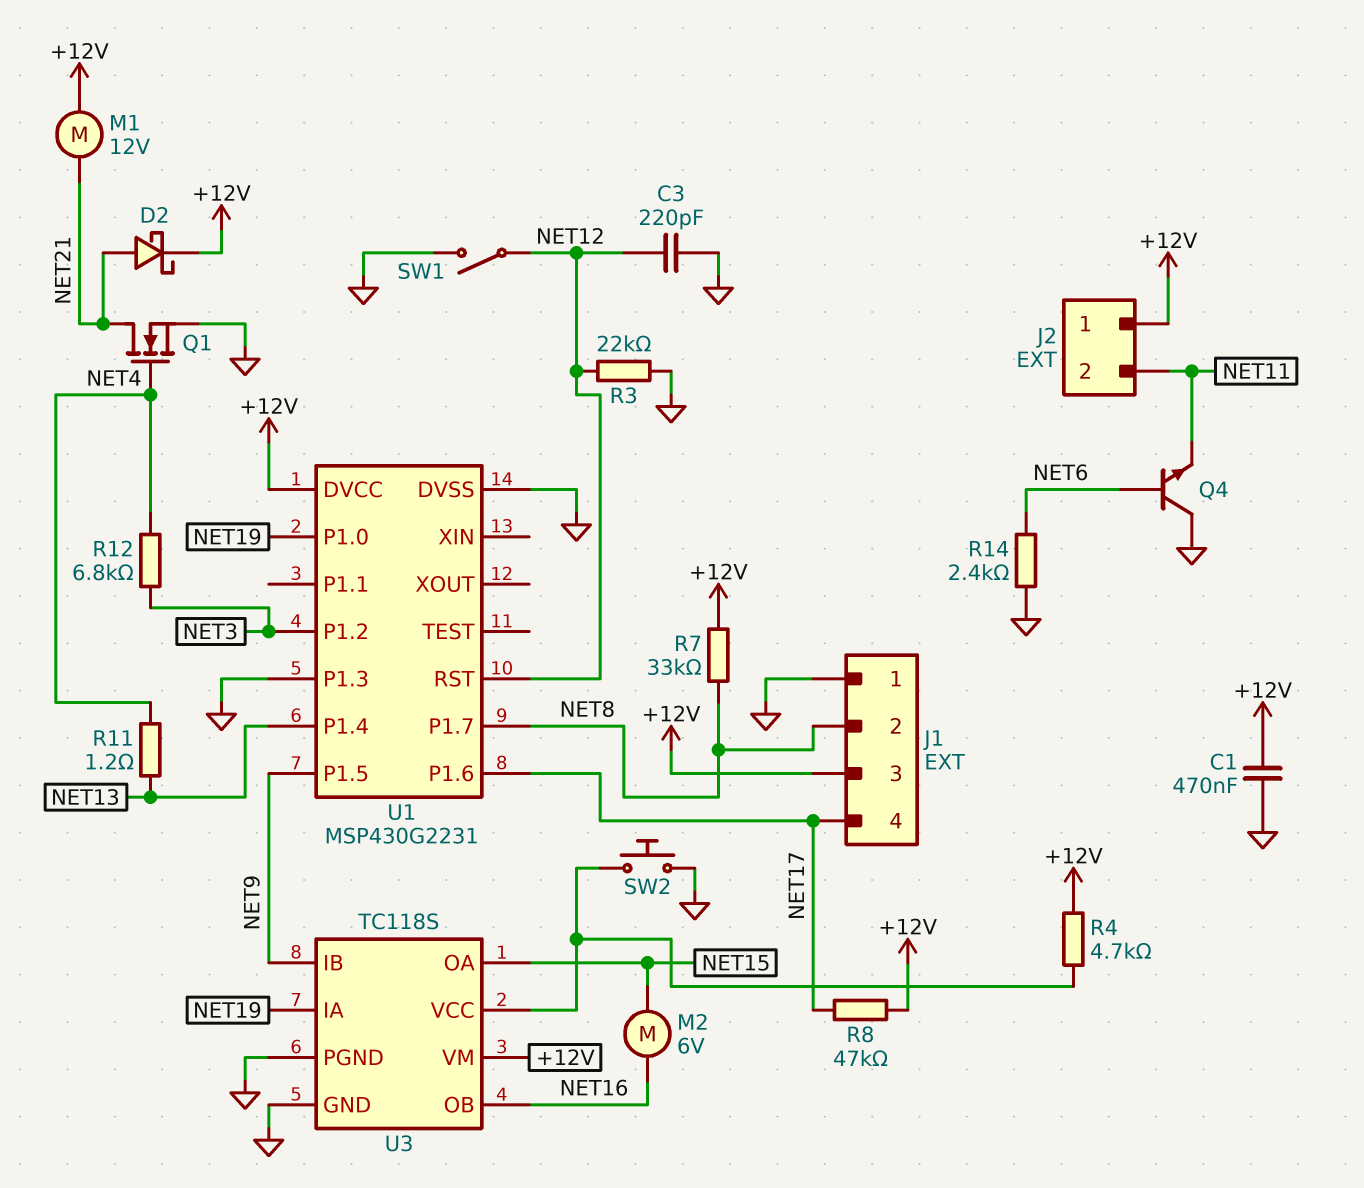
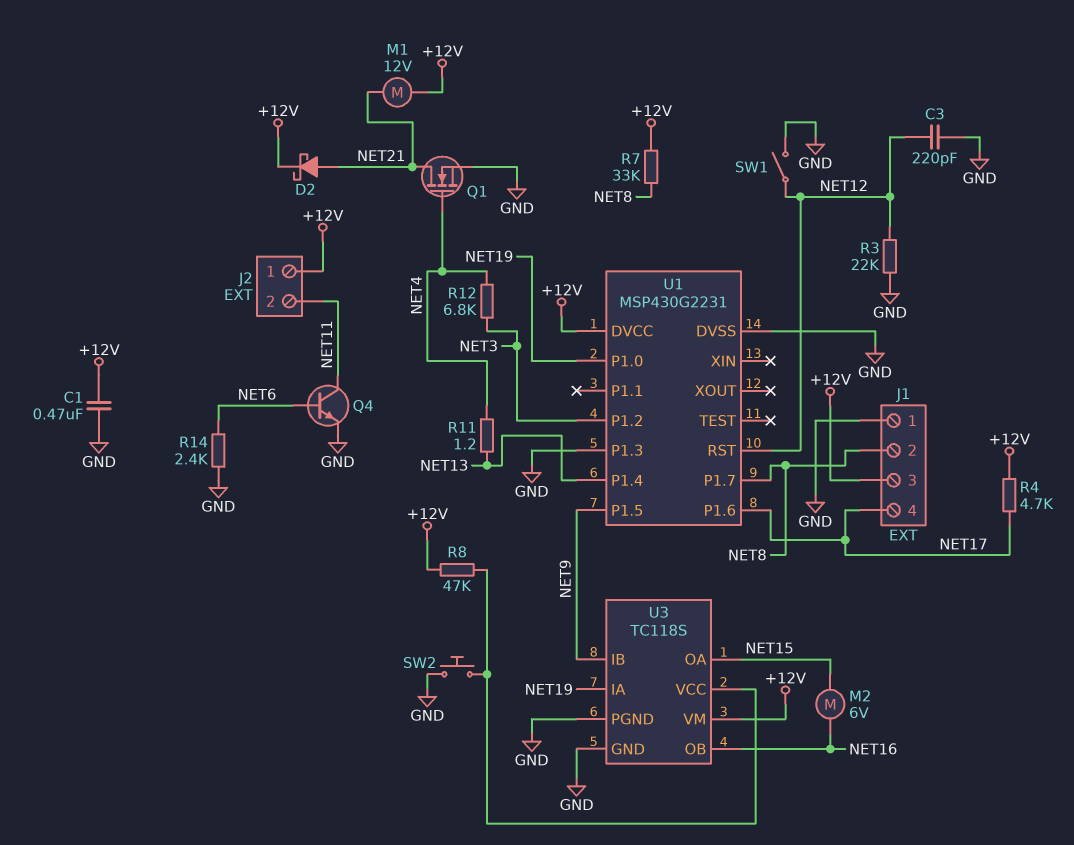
Q4: NPN (B NET6, C GND, E NET11) -> NPN (B NET6, C NET11, E GND)
R4: 4.7k (+12V, U3/VCC) -> 4.7k (+12V, NET17)
R8: 47k (+12V, NET17) -> 47k (+12V, U3/VCC)

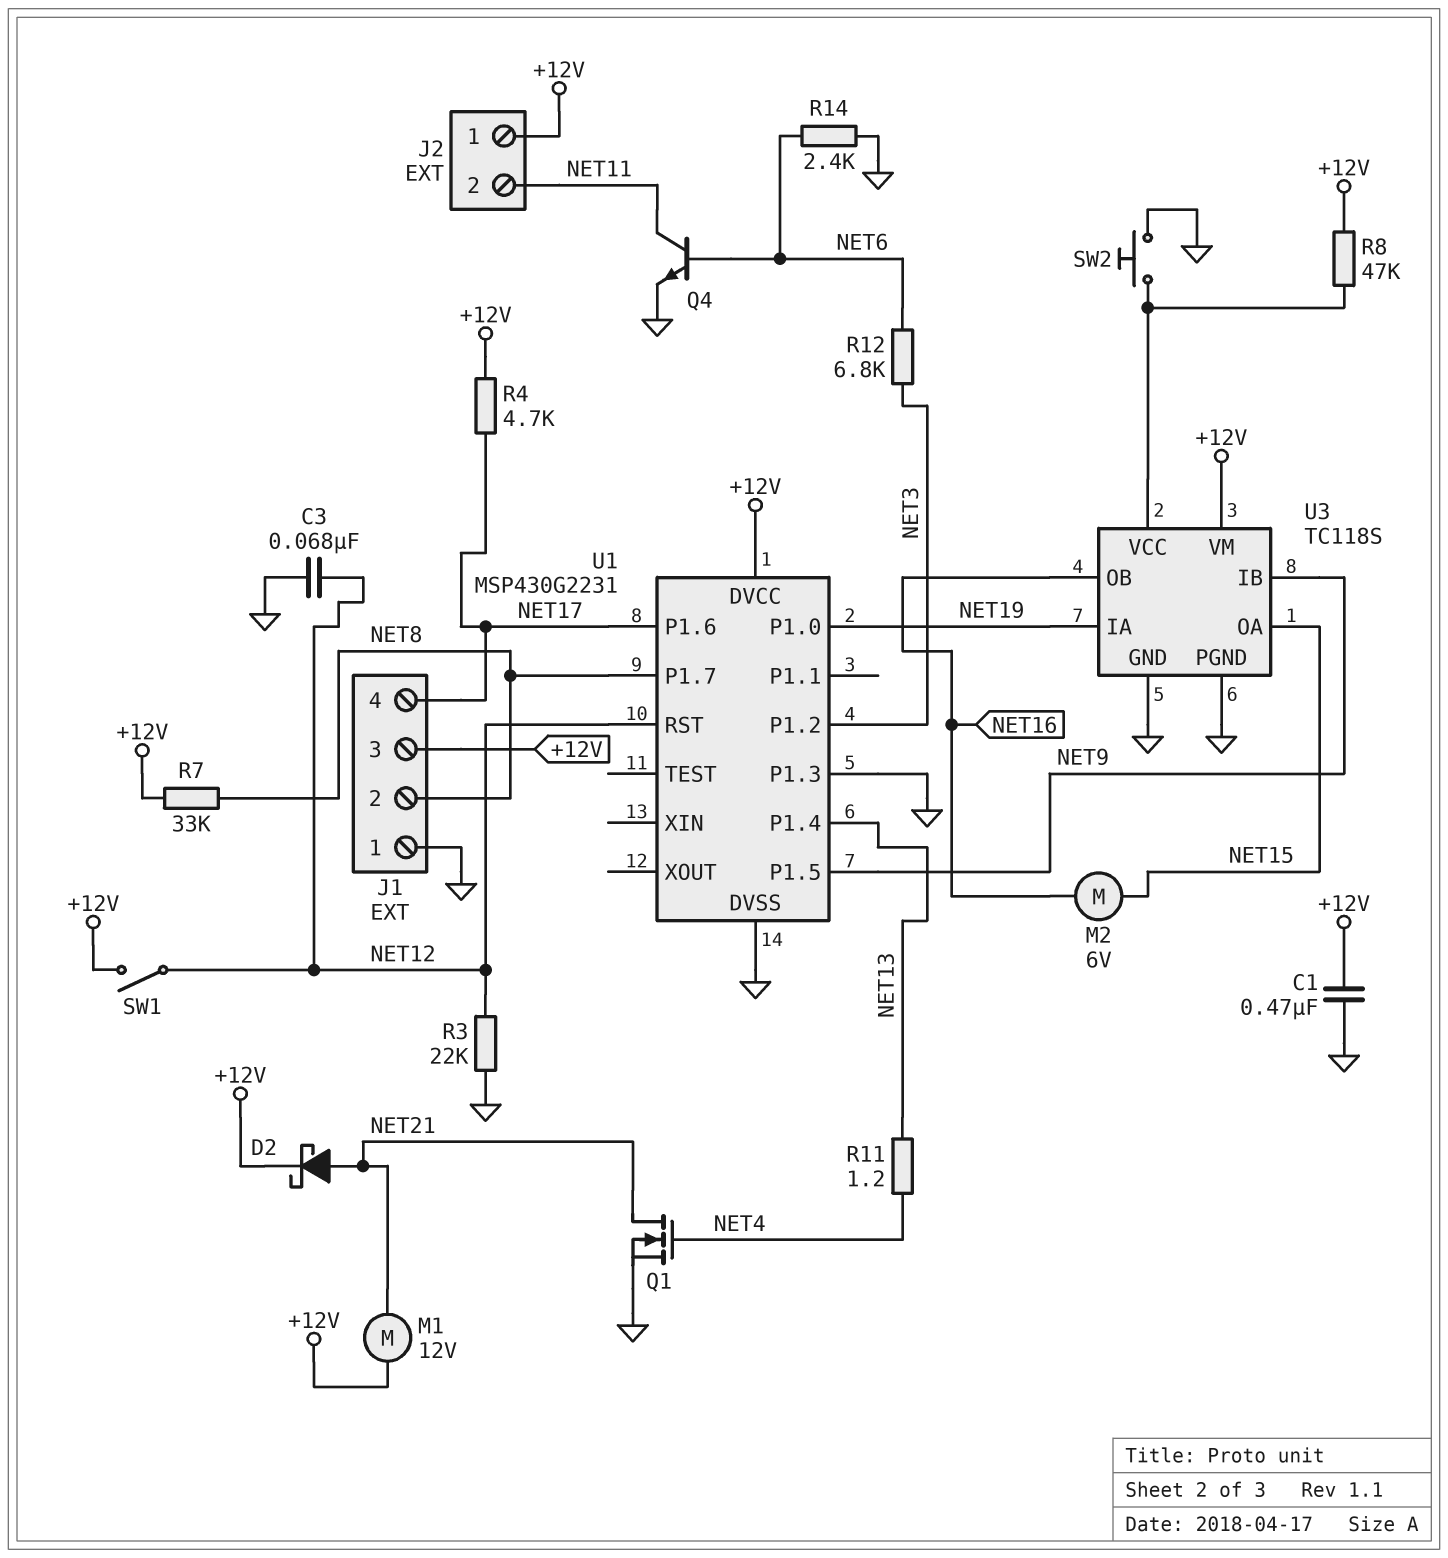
C3: 220pF (GND, NET12) -> 68nF (GND, NET12)
R12: 6.8k (NET3, NET4) -> 6.8k (NET3, NET6)
SW1: switch (GND, NET12) -> switch (+12V, NET12)

